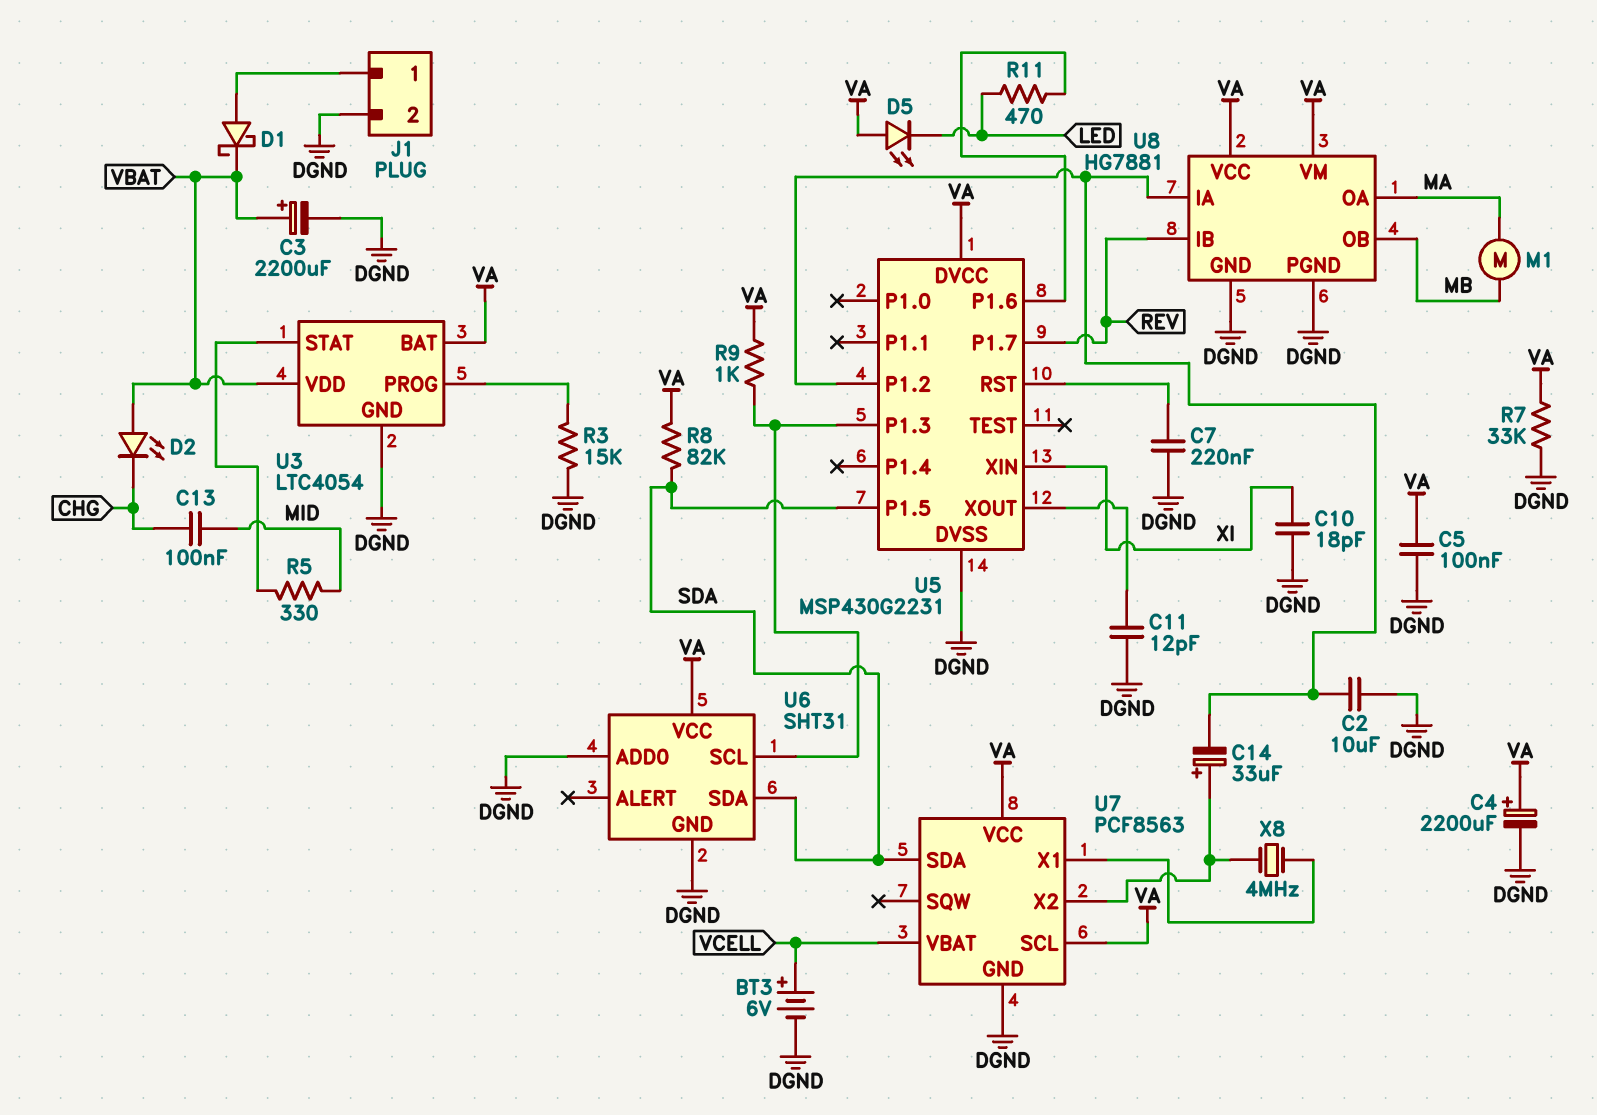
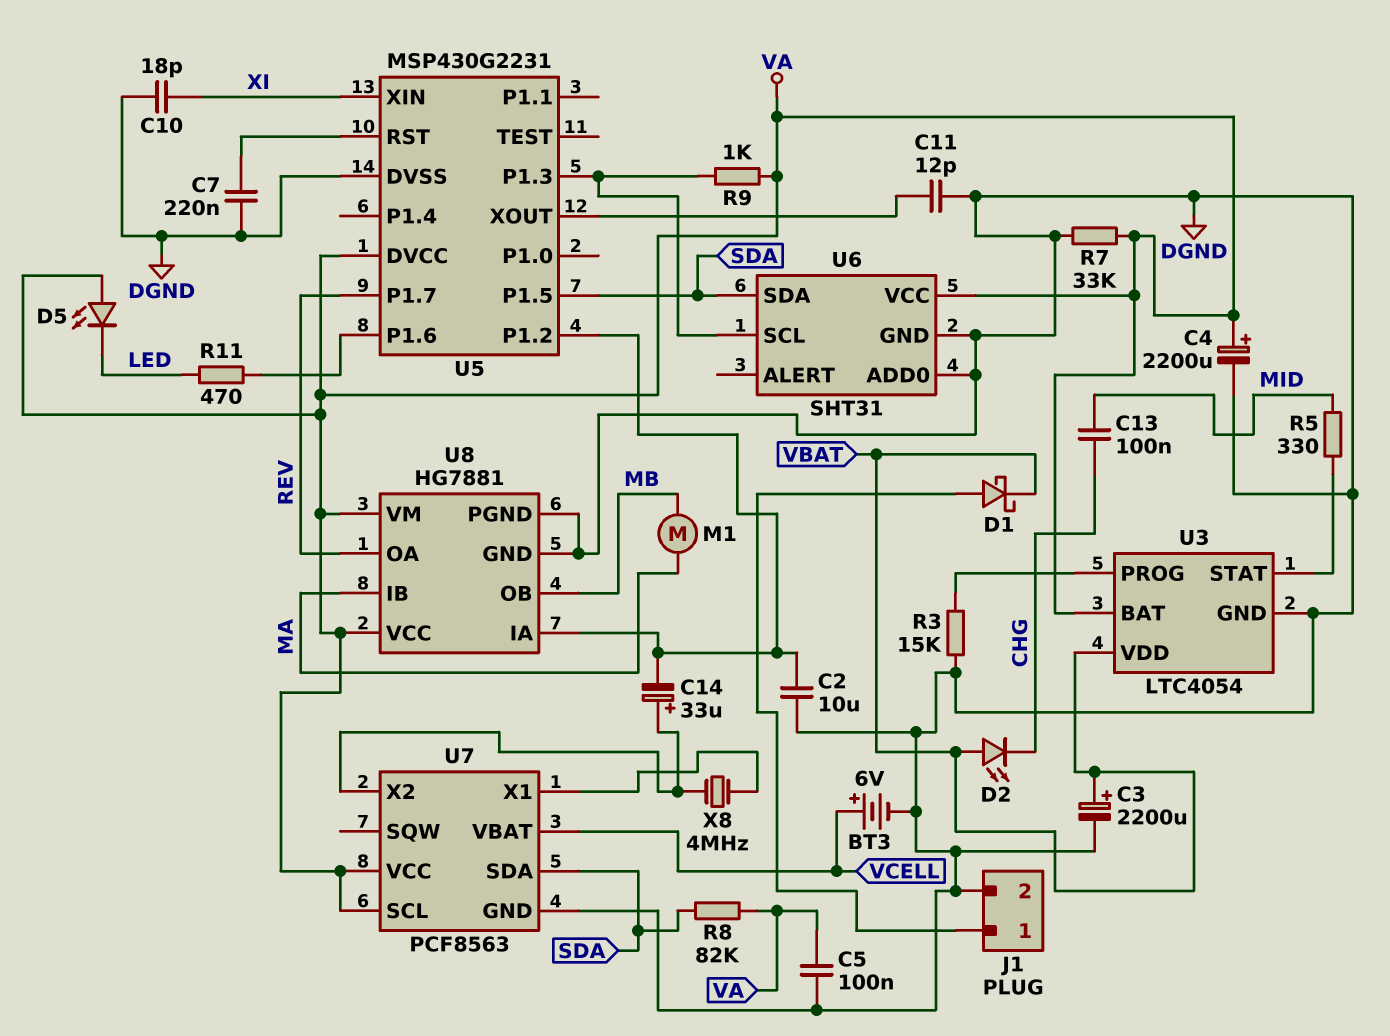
U8 pin IB: REV -> MA
U8 pin OA: MA -> REV

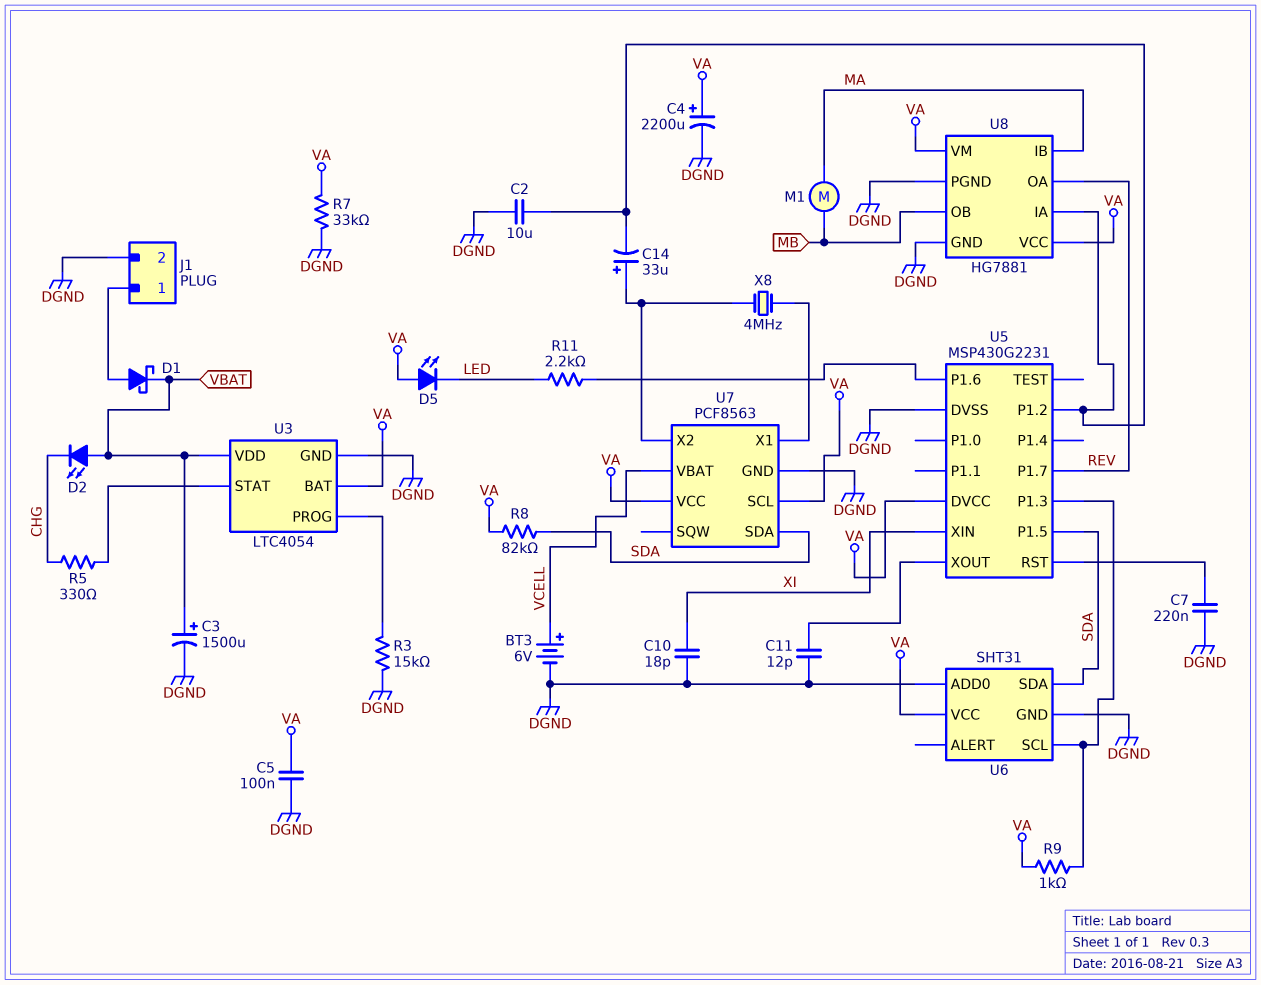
C3: 2200uF (plus VBAT, minus DGND) -> 1500uF (plus VBAT, minus DGND)
C13: 100nF (CHG, MID) -> none
R5: 330 (MID, U3/STAT) -> 330 (CHG, U3/STAT)
R11: 470 (LED, U5/P1.6) -> 2.2k (LED, U5/P1.6)

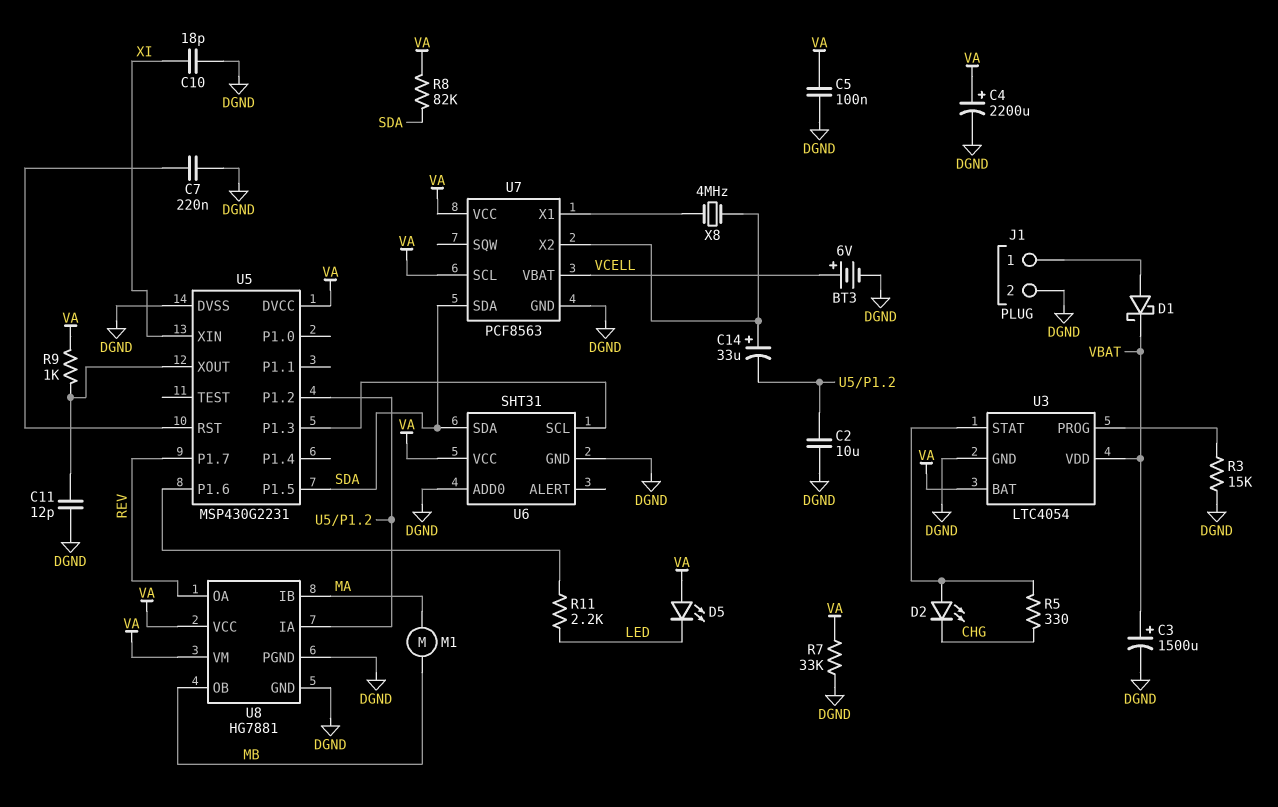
D2: LED (A VBAT, K CHG) -> LED (A U3/STAT, K CHG)
R9: 1k (U5/P1.3, VA) -> 1k (U5/XOUT, VA)

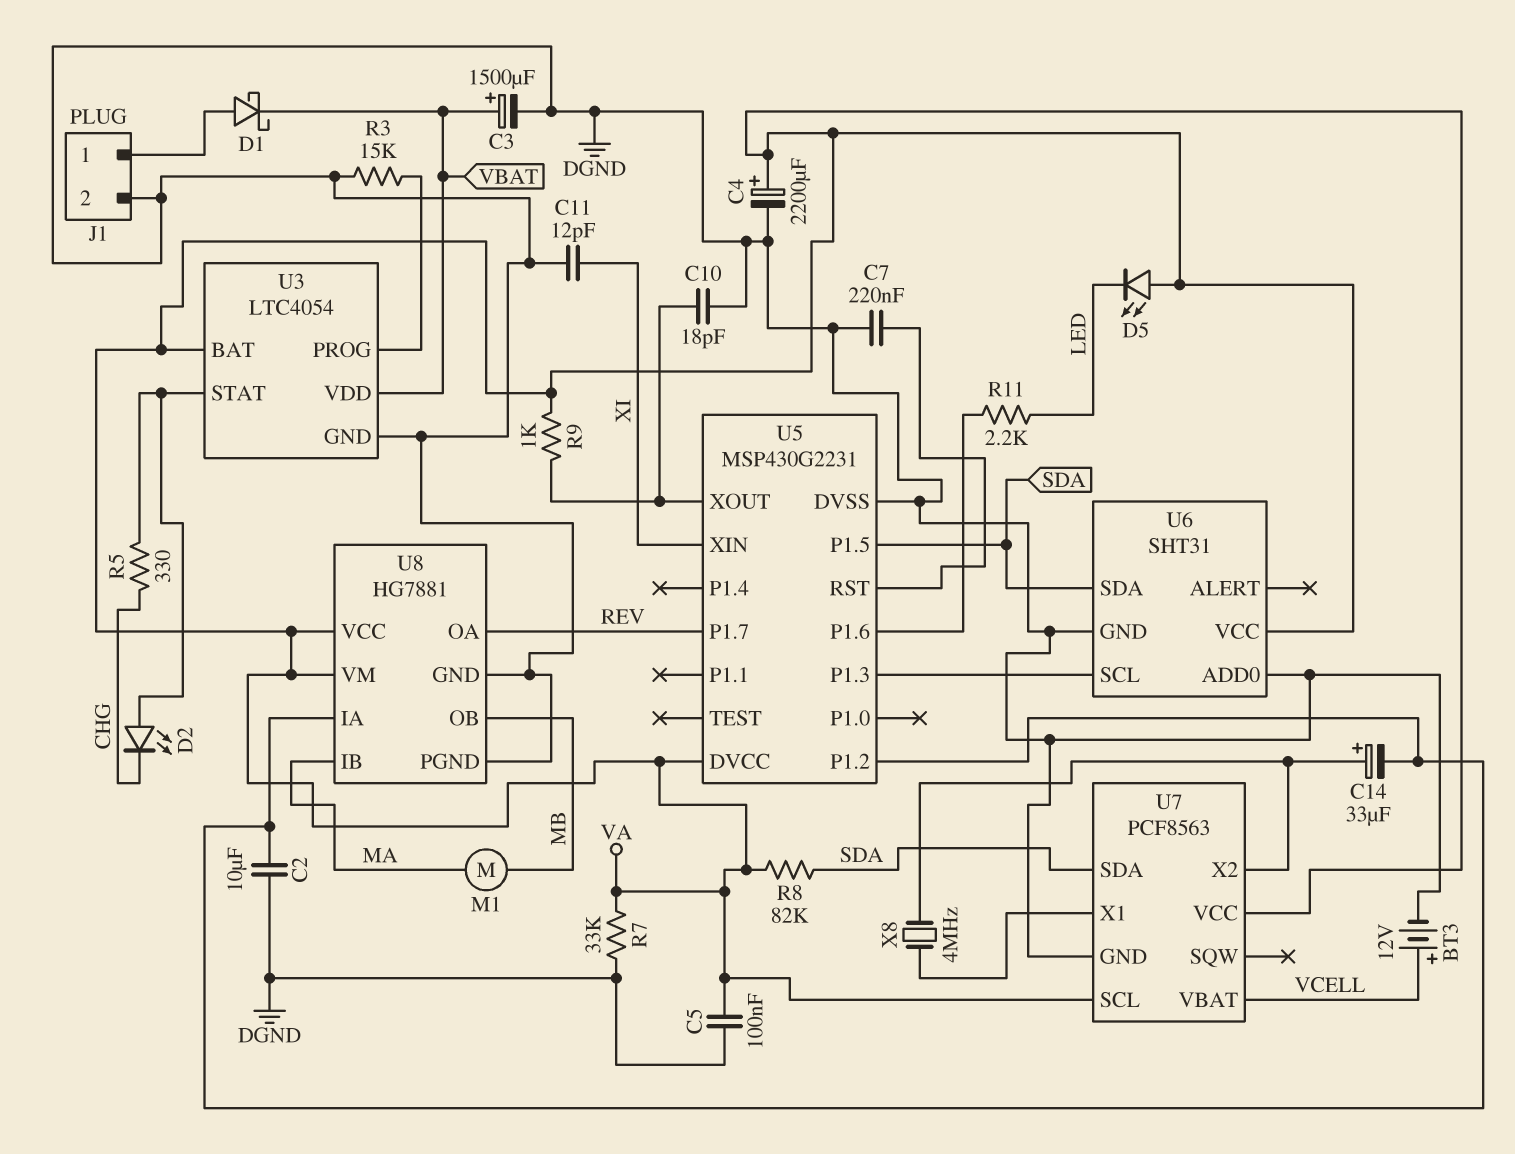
BT3: 6V (plus VCELL, minus DGND) -> 12V (plus VCELL, minus DGND)
C10: 18pF (DGND, XI) -> 18pF (DGND, U5/XOUT)
C11: 12pF (DGND, U5/XOUT) -> 12pF (DGND, XI)

